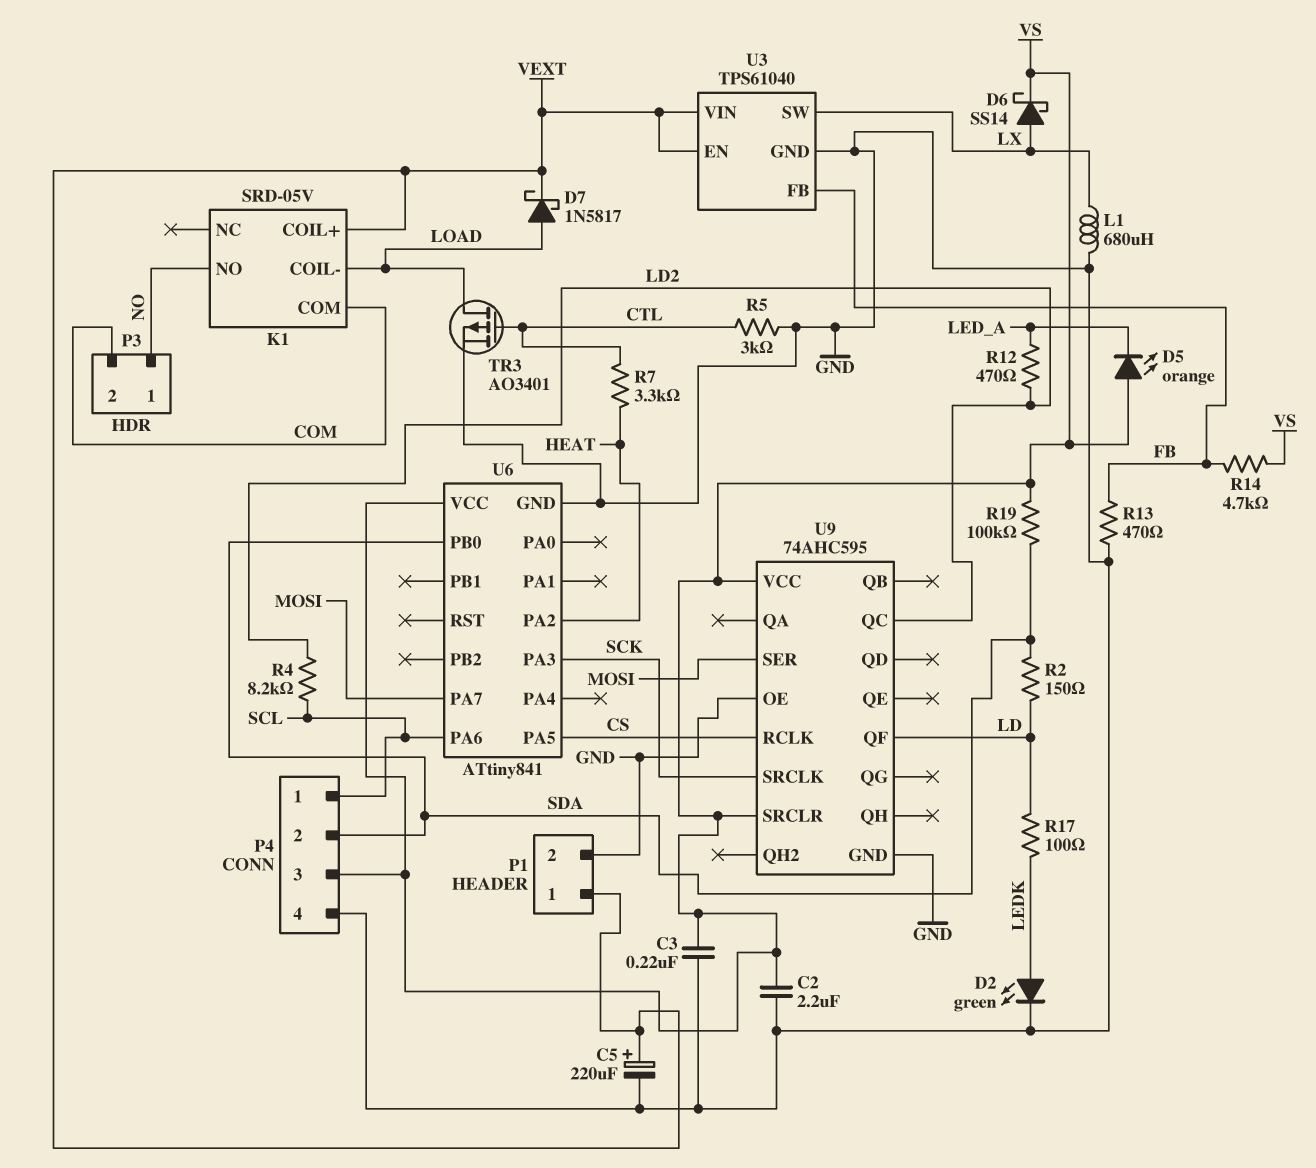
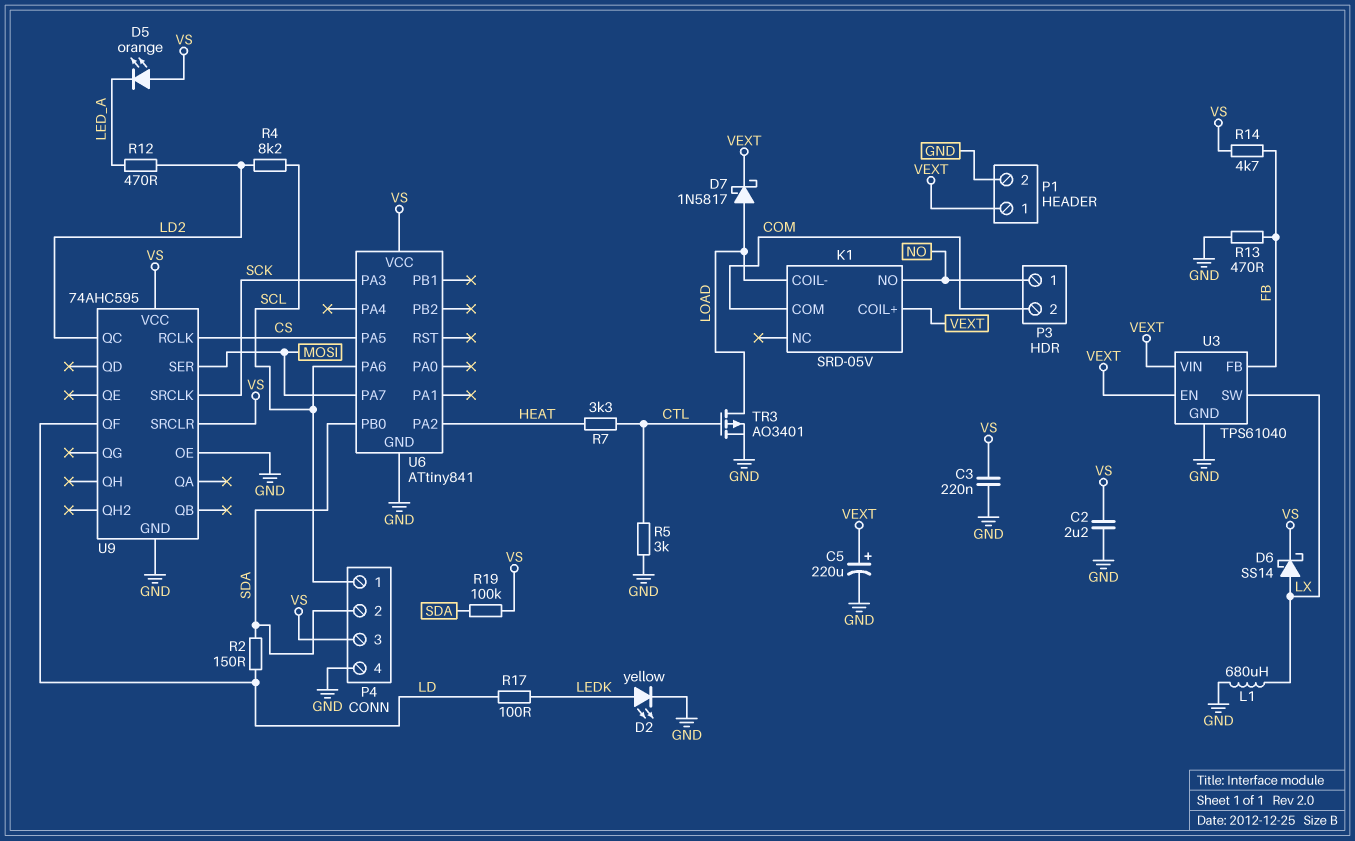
D2: LED green (A LEDK, K GND) -> LED yellow (A LEDK, K GND)

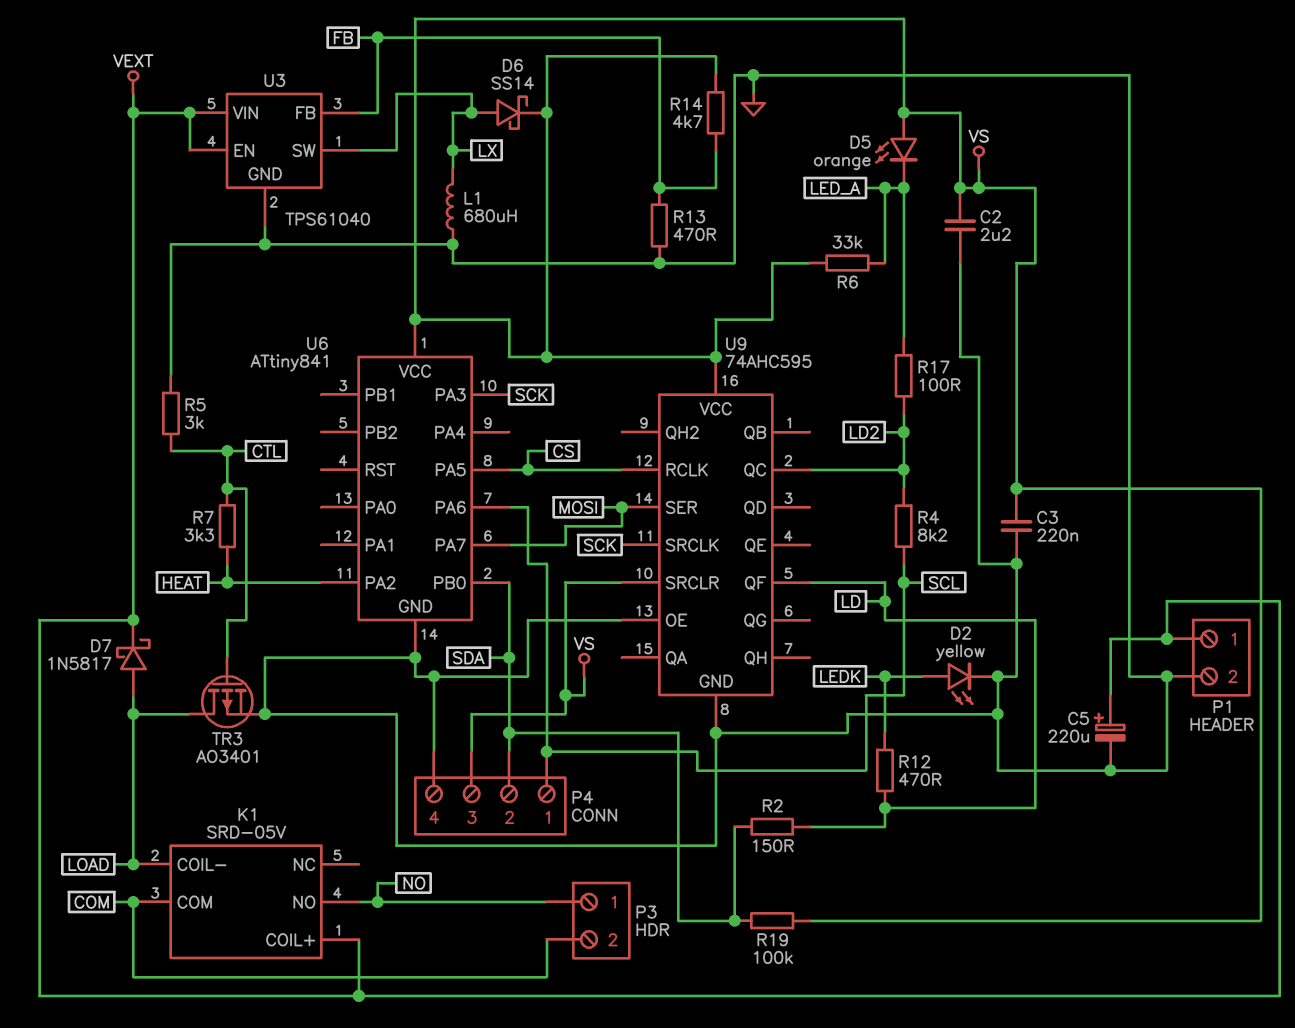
R6: none -> 33k (LED_A, VS)
R12: 470 (LD2, LED_A) -> 470 (LD, LEDK)
R17: 100 (LD, LEDK) -> 100 (LD2, LED_A)

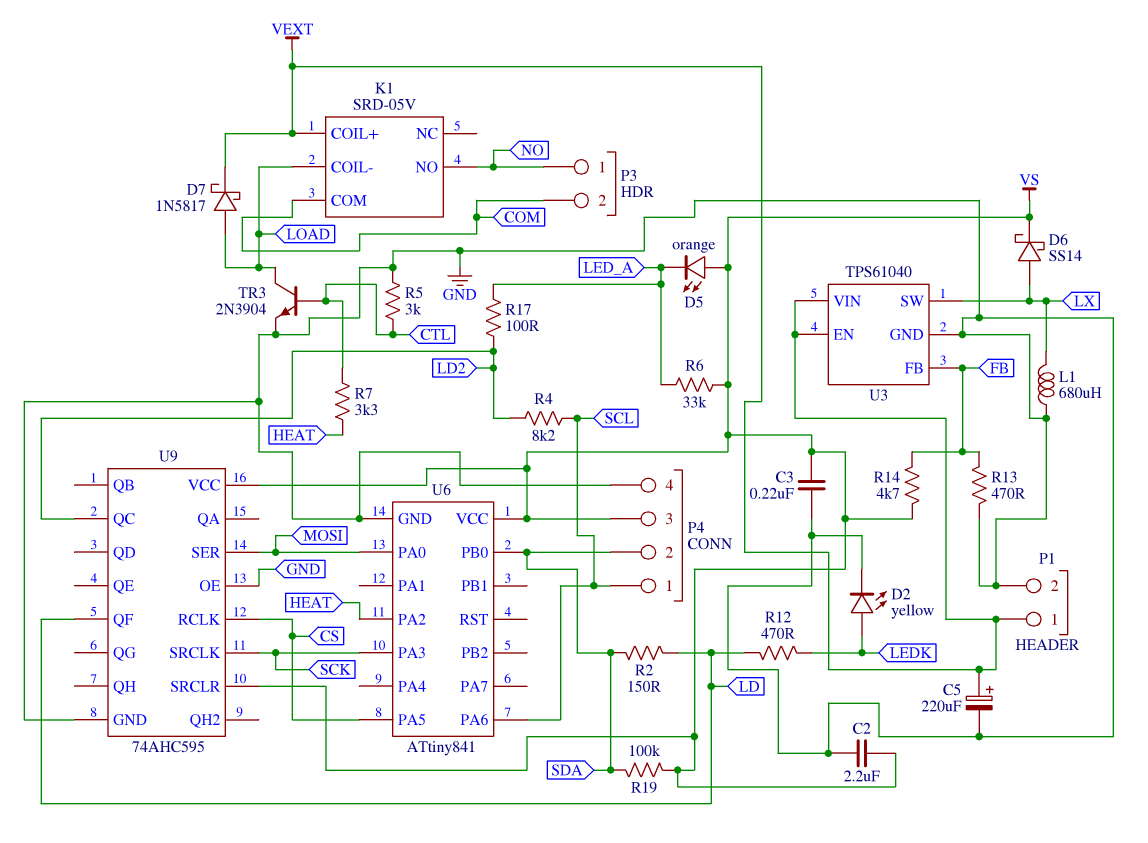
TR3: PMOS AO3401 (G CTL, D LOAD, S GND) -> NPN 2N3904 (B CTL, C LOAD, E GND)
U6 pin PA0: none -> MOSI
U6 pin PA7: MOSI -> none

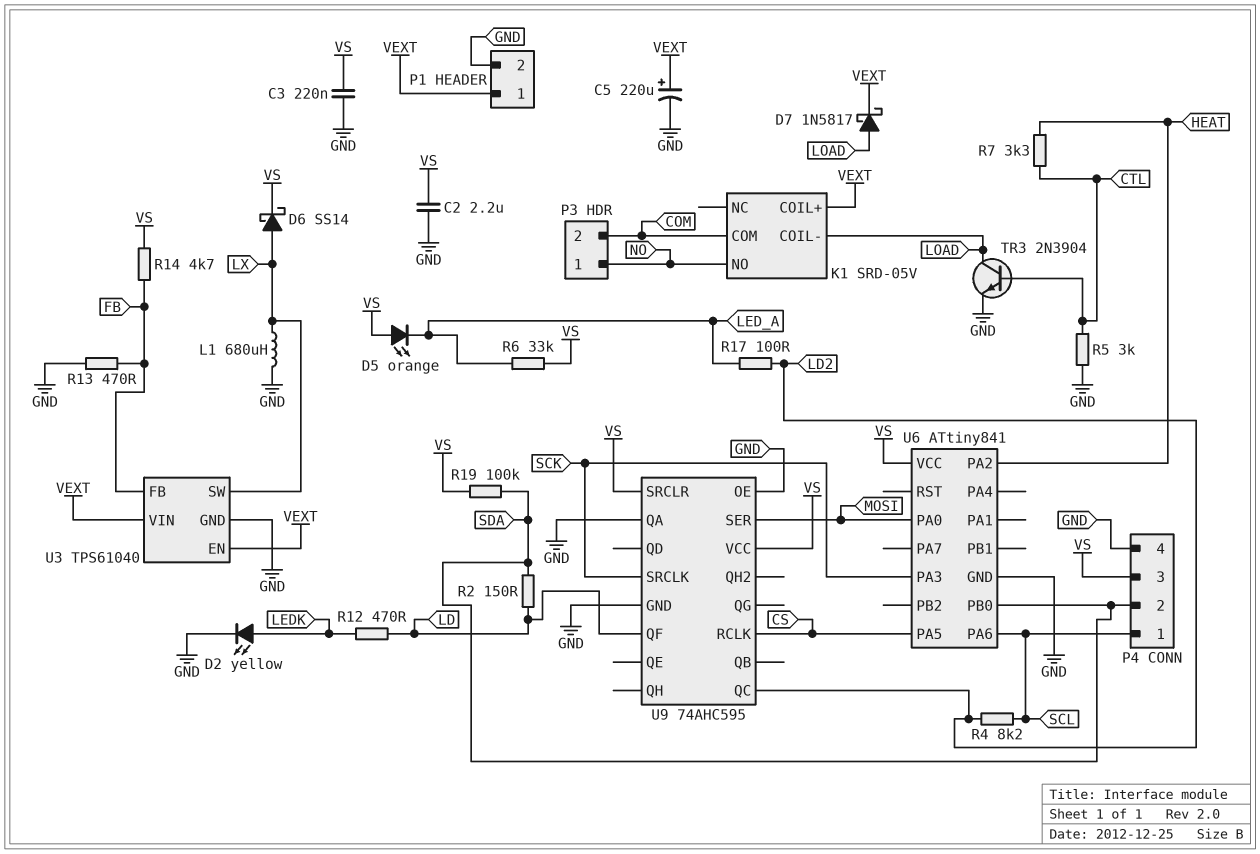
U9 pin QA: none -> GND

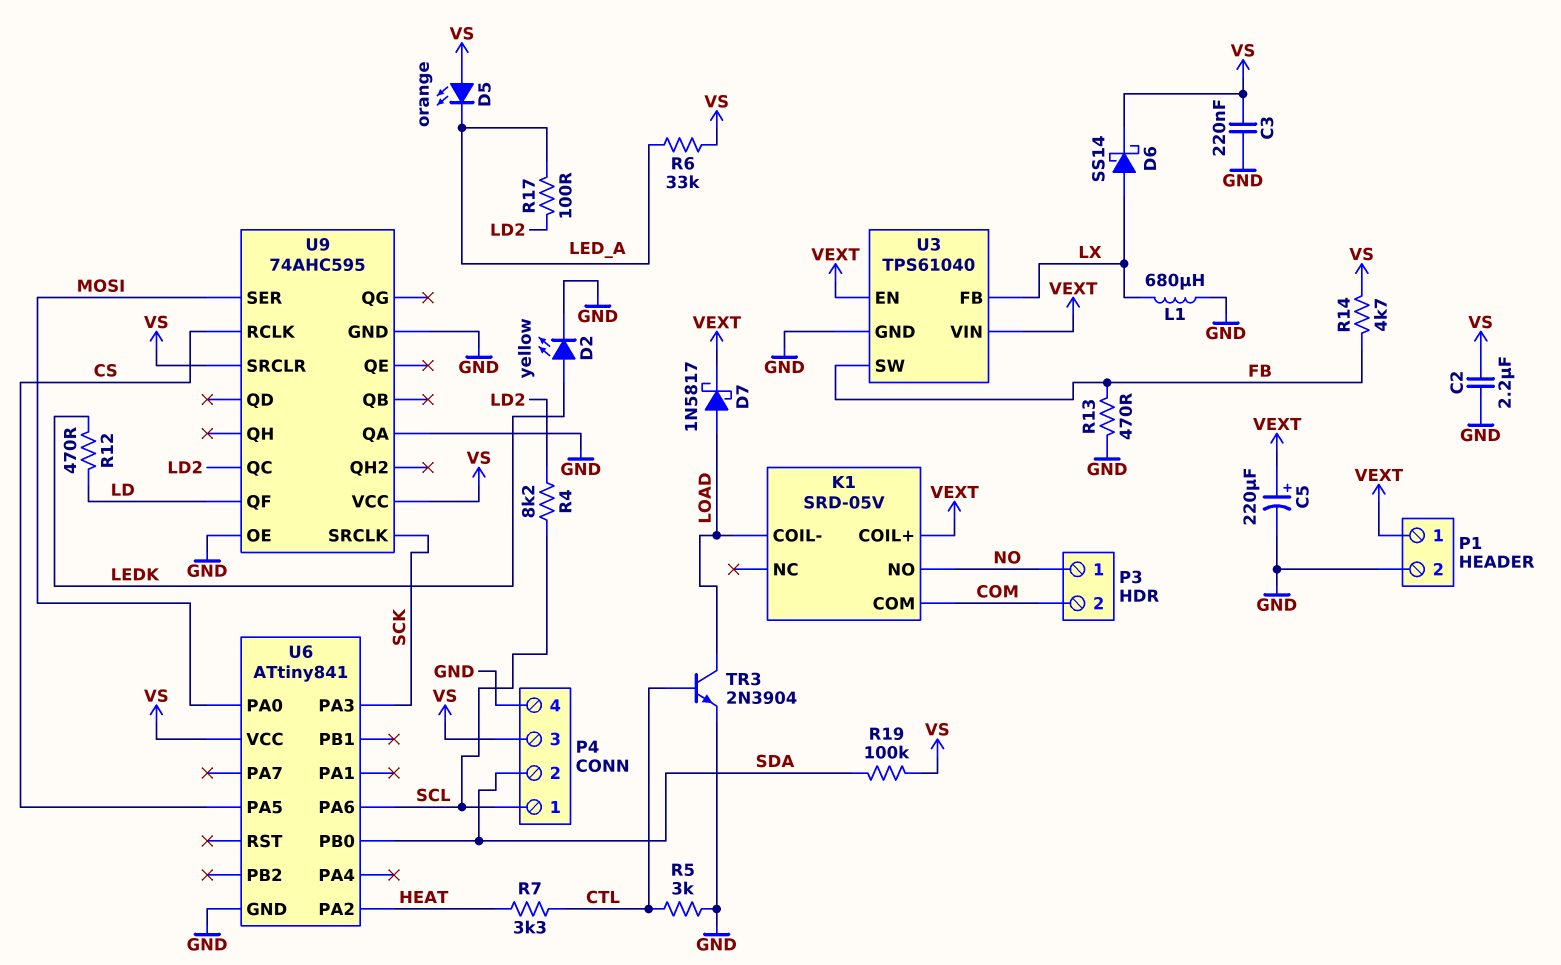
R2: 150 (LD, SDA) -> none
U3 pin FB: FB -> LX
U3 pin SW: LX -> FB

